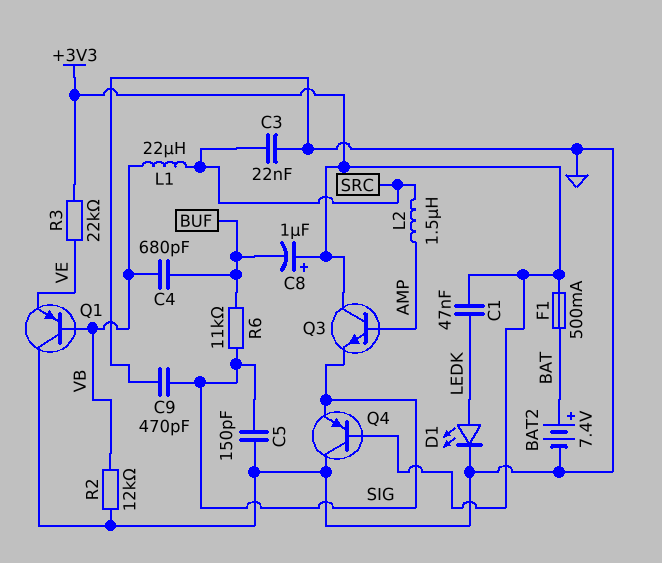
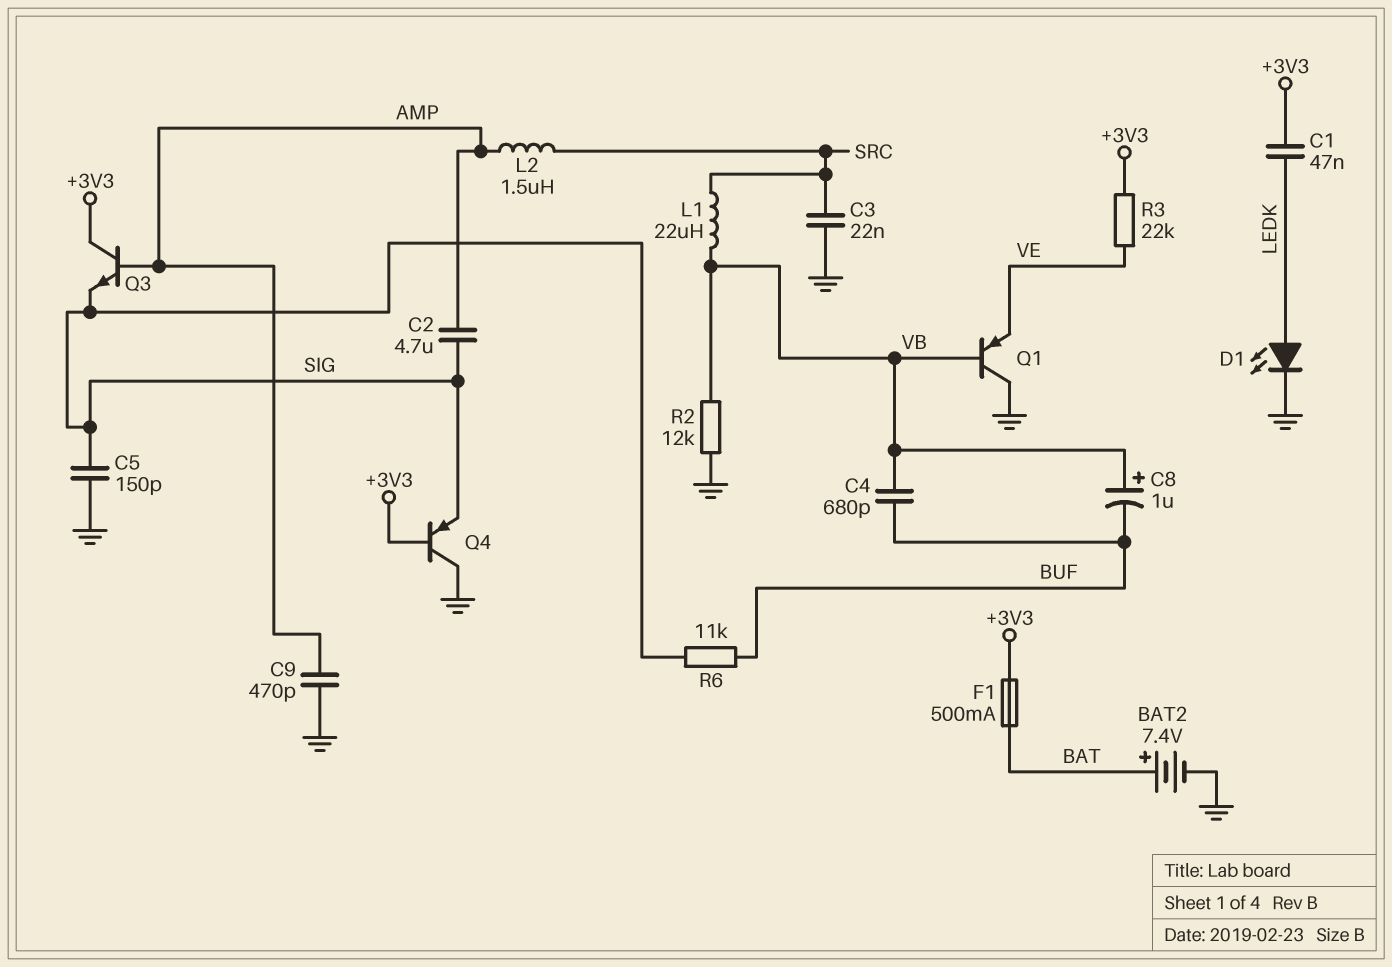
C2: none -> 4.7uF (AMP, SIG)
C8: 1uF (plus +3V3, minus BUF) -> 1uF (plus VB, minus BUF)
C9: 470pF (GND, SIG) -> 470pF (AMP, GND)

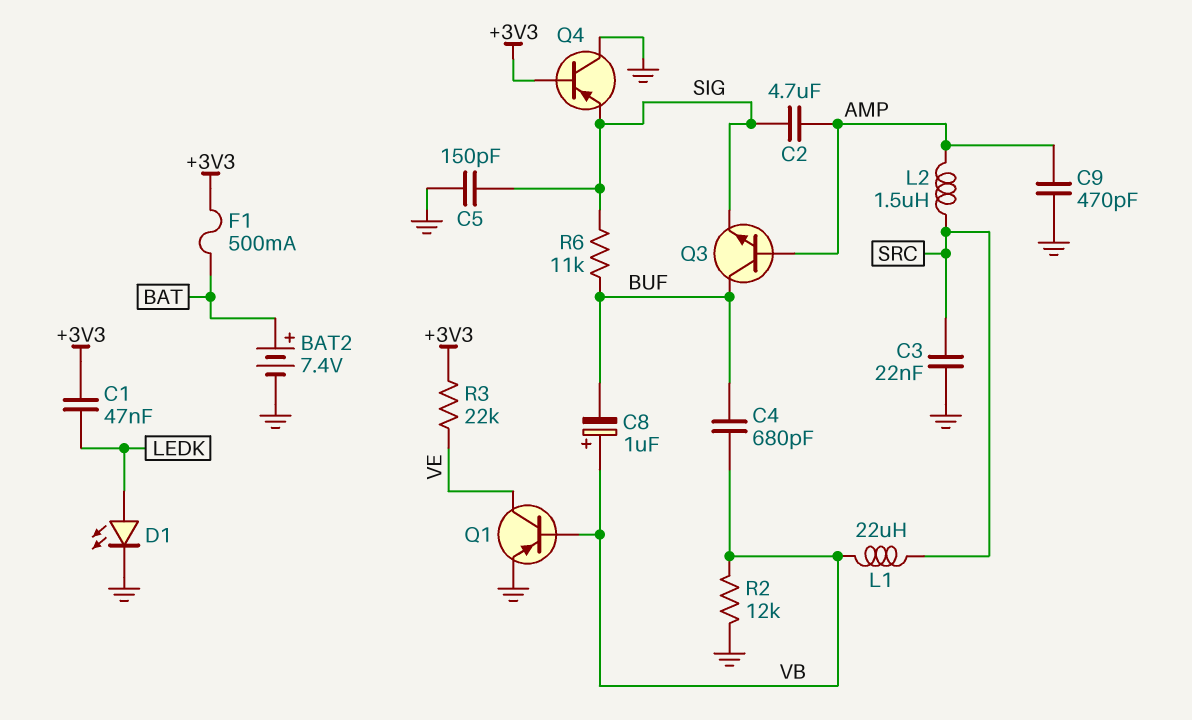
Q1: PNP (B VB, C GND, E VE) -> PNP (B VB, C VE, E GND)
Q3: NPN (B AMP, C +3V3, E SIG) -> NPN (B AMP, C BUF, E SIG)

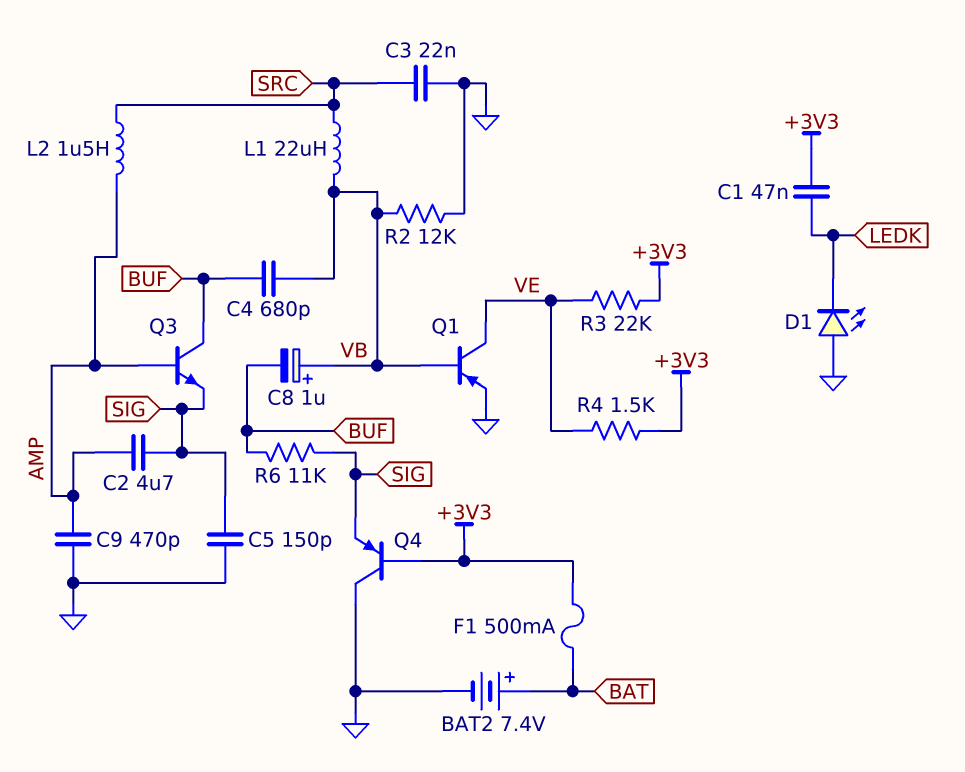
D1: LED (A LEDK, K GND) -> LED (A GND, K LEDK)
R4: none -> 1.5k (+3V3, VE)

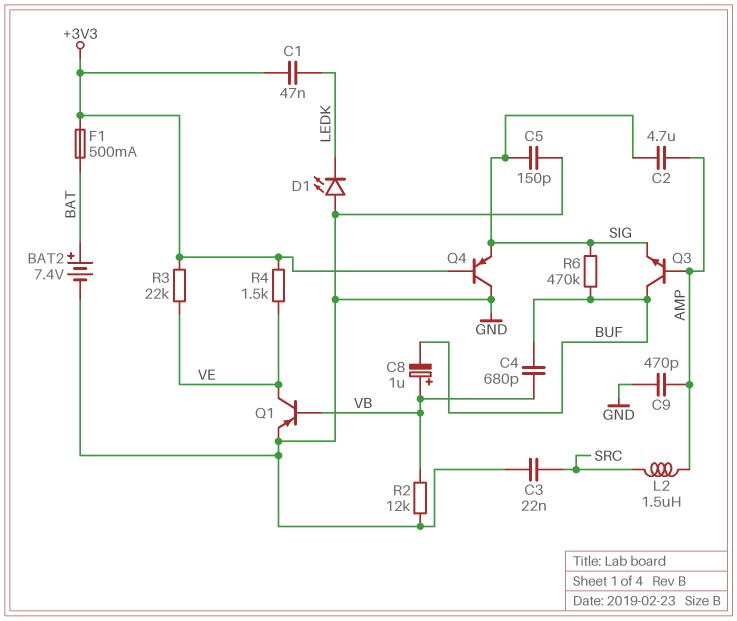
L1: 22uH (SRC, VB) -> none
R6: 11k (BUF, SIG) -> 470k (BUF, SIG)

